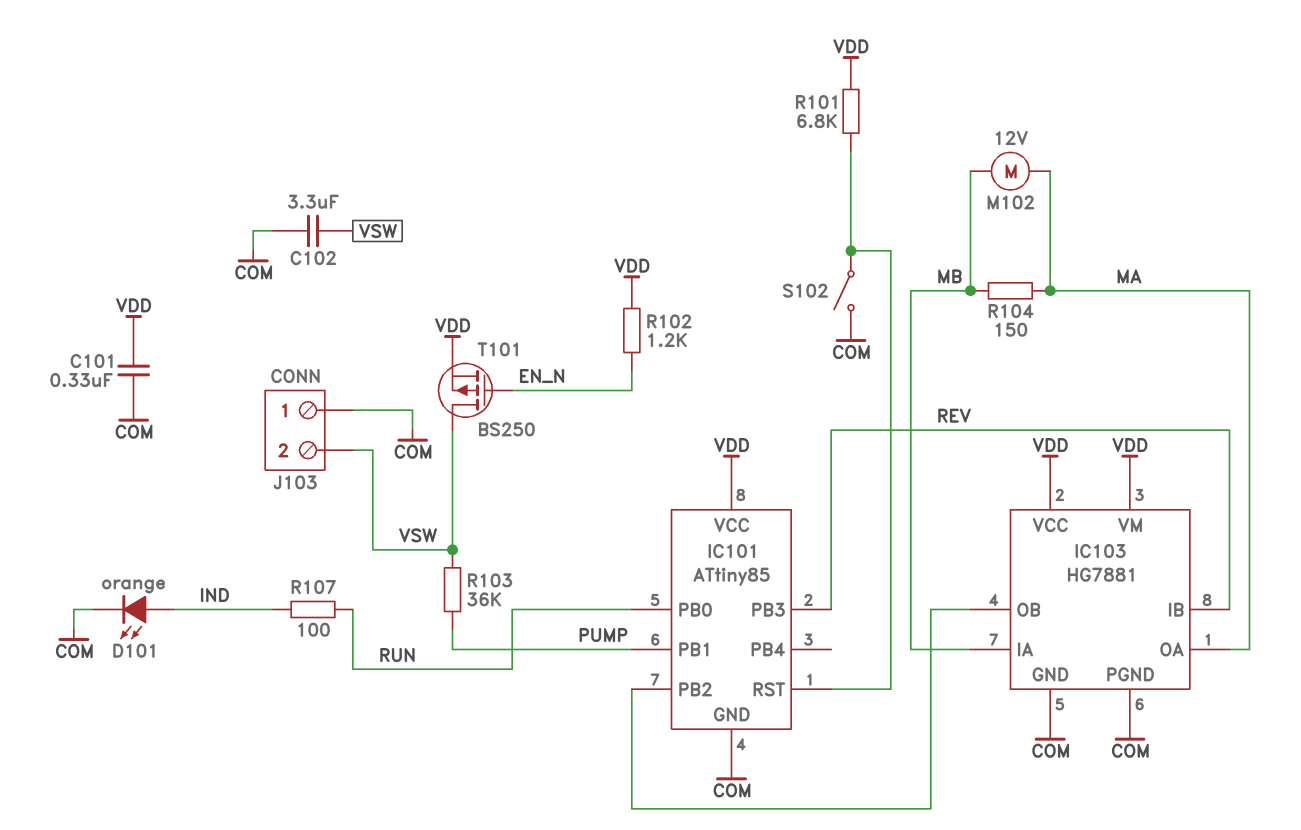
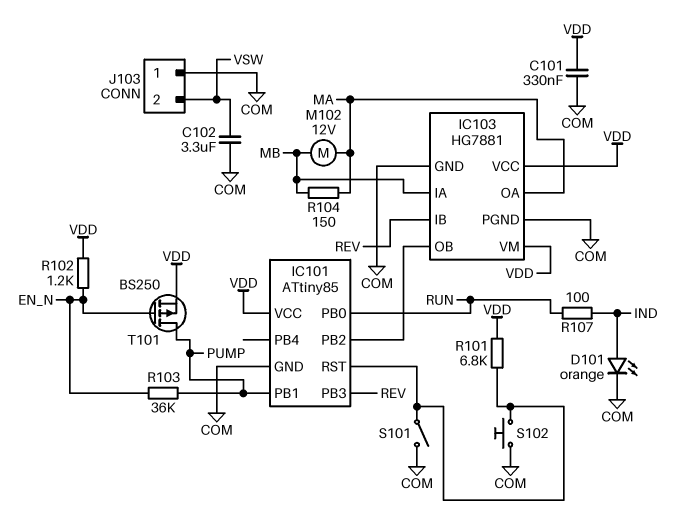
R103: 36k (PUMP, VSW) -> 36k (EN_N, PUMP)
S101: none -> switch (COM, IC101/RST)
S102: switch (COM, IC101/RST) -> button (COM, IC101/RST)
T101: PMOS BS250 (G EN_N, D VSW, S VDD) -> PMOS BS250 (G EN_N, D PUMP, S VDD)

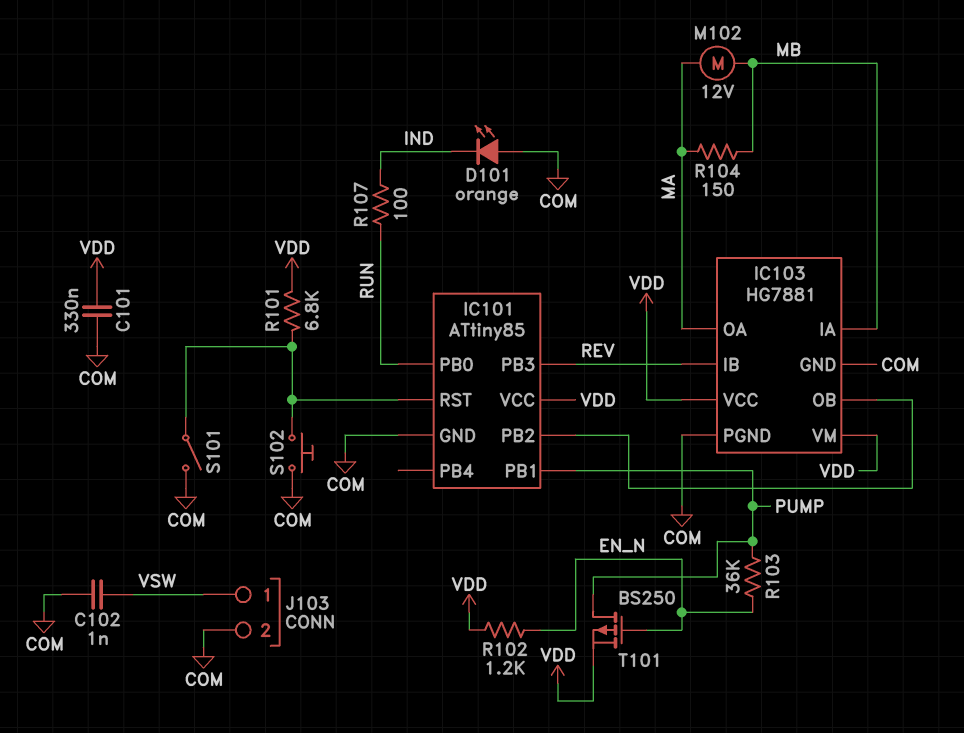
C102: 3.3uF (COM, VSW) -> 1nF (COM, VSW)
D101: LED orange (A IND, K COM) -> LED orange (A COM, K IND)
J103 pin 1: COM -> VSW
J103 pin 2: VSW -> COM

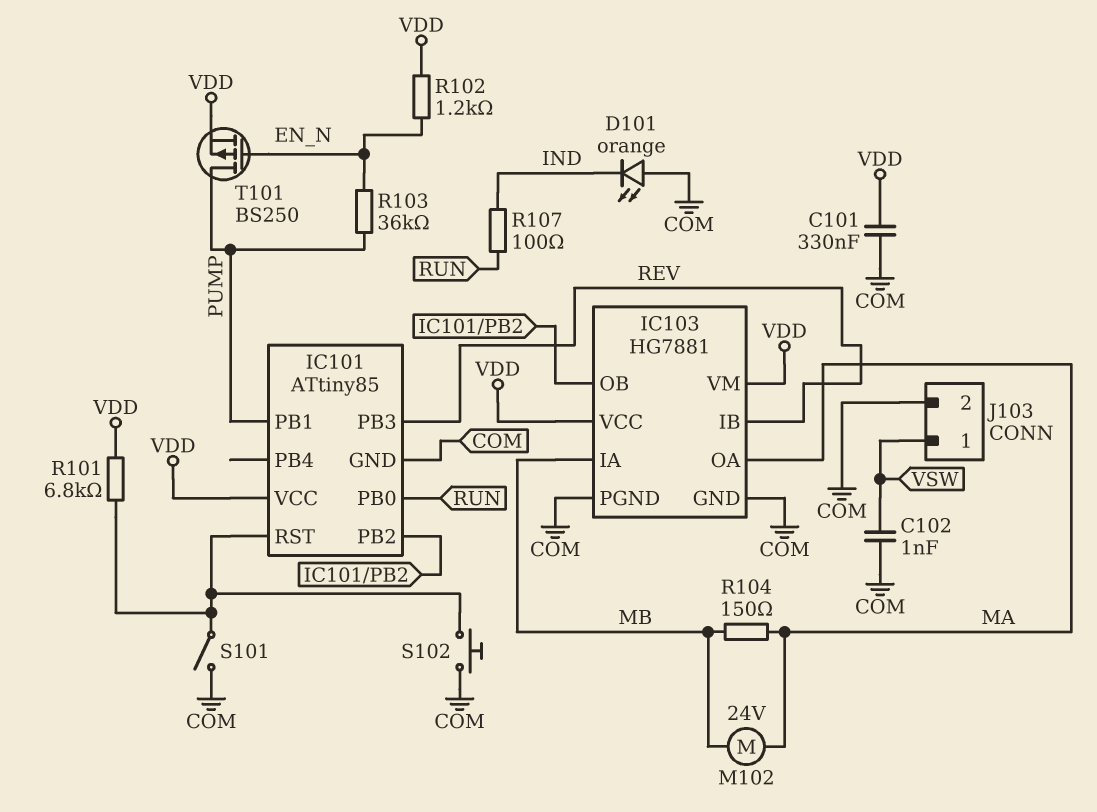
M102: motor 12V (MA, MB) -> motor 24V (MA, MB)

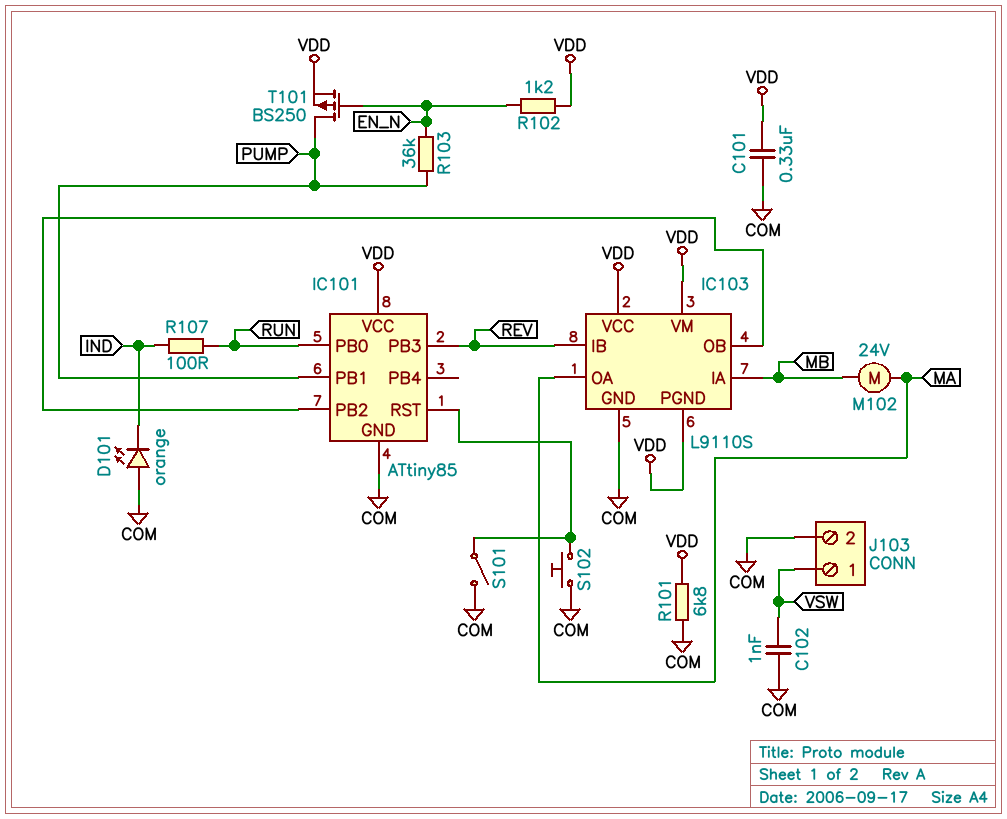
IC103: HG7881 -> L9110S
IC103 pin PGND: COM -> VDD
R101: 6.8k (IC101/RST, VDD) -> 6.8k (COM, VDD)
R104: 150 (MA, MB) -> none

